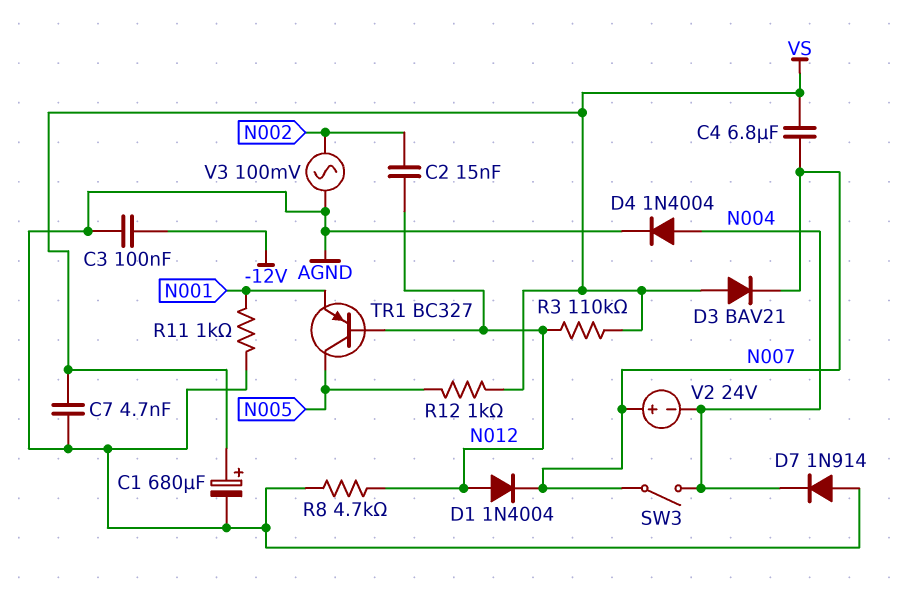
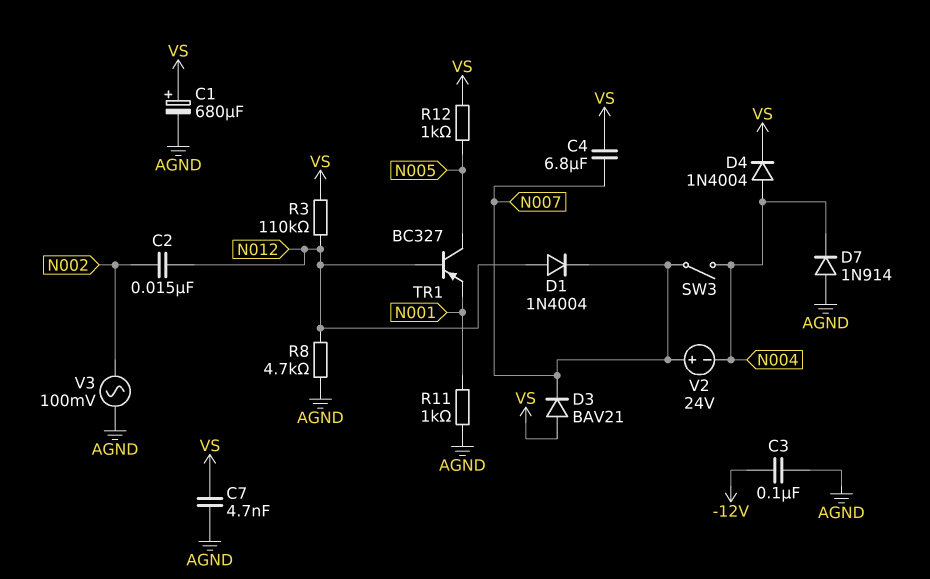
D4: diode 1N4004 (A N004, K AGND) -> diode 1N4004 (A N004, K VS)

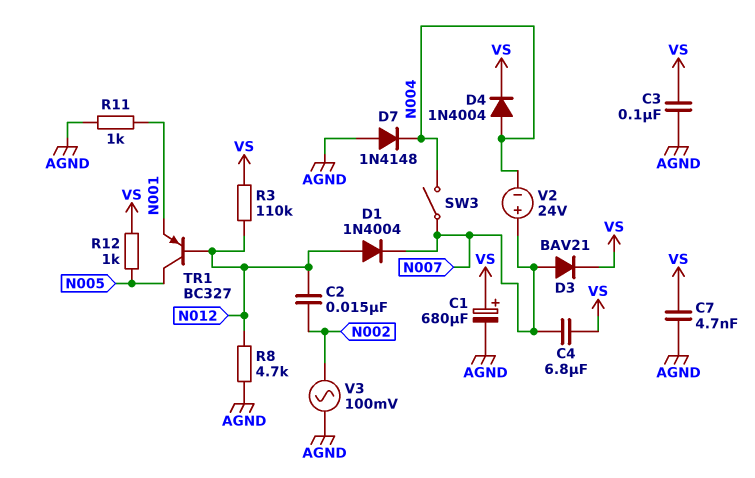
C3: 100nF (-12V, AGND) -> 100nF (AGND, VS)
D3: diode BAV21 (A VS, K N007) -> diode BAV21 (A N007, K VS)
D7: diode 1N914 (A AGND, K N004) -> diode 1N4148 (A AGND, K N004)

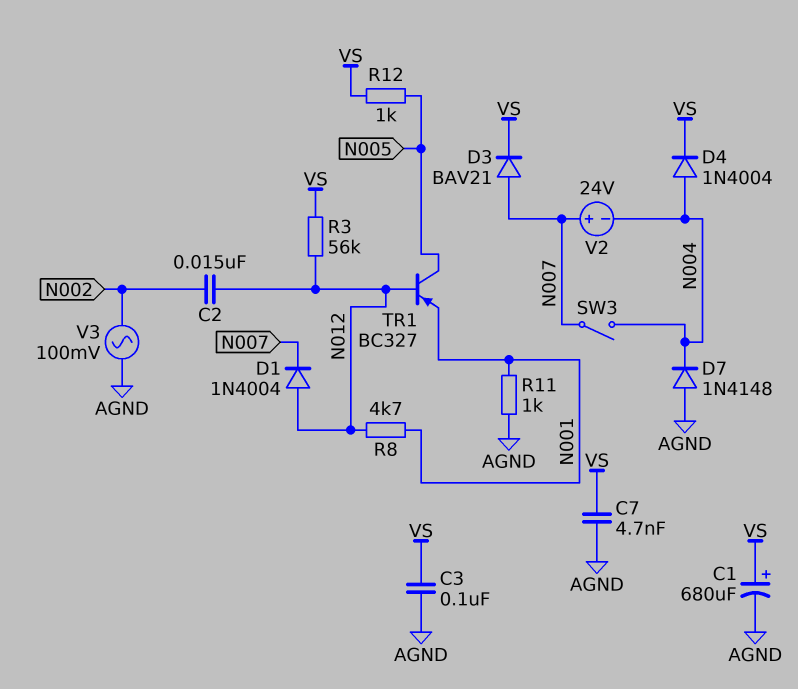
C4: 6.8uF (N007, VS) -> none
R3: 110k (N012, VS) -> 56k (N012, VS)
R8: 4.7k (AGND, N012) -> 4.7k (N001, N012)

